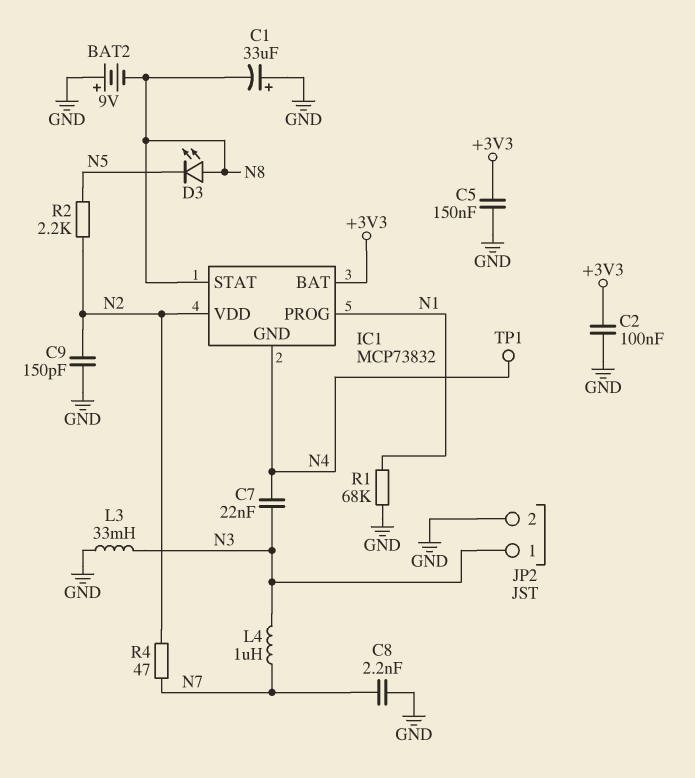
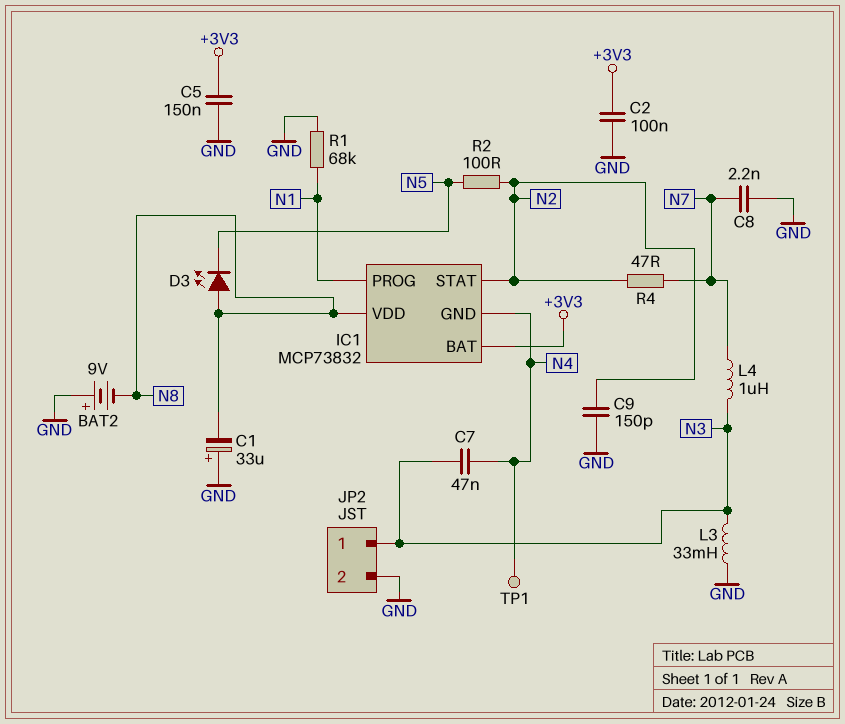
C7: 22nF (N3, N4) -> 47nF (N3, N4)
IC1 pin STAT: N8 -> N2
IC1 pin VDD: N2 -> N8
R2: 2.2k (N2, N5) -> 100 (N2, N5)

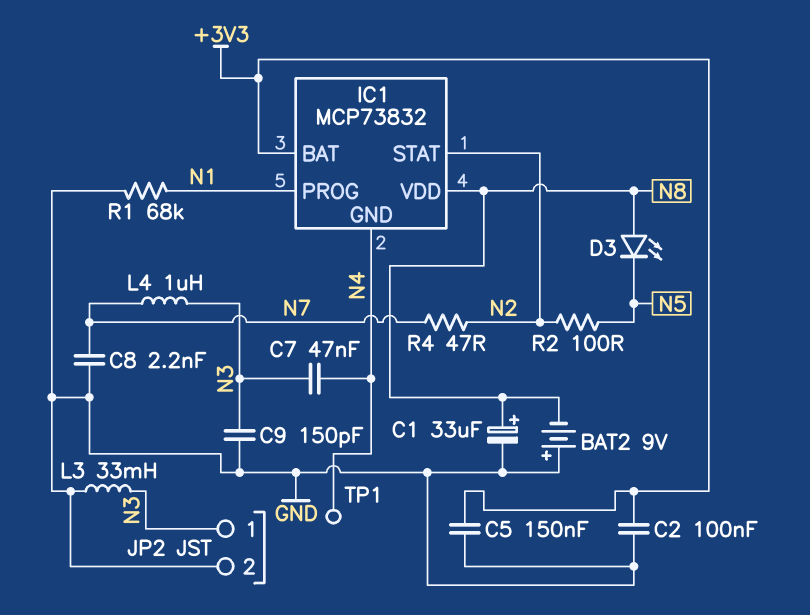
C1: 33uF (plus GND, minus N8) -> 33uF (plus N8, minus GND)
C9: 150pF (GND, N2) -> 150pF (GND, N3)

